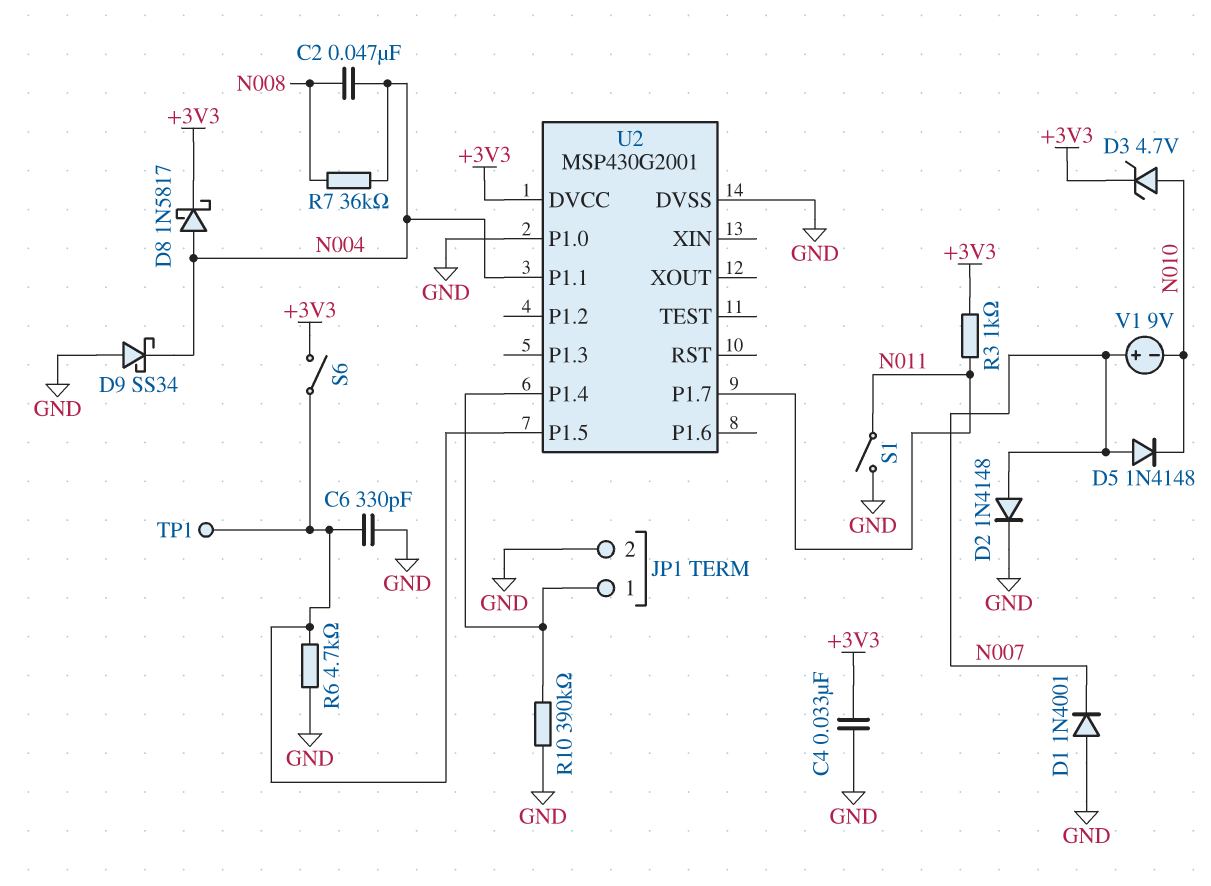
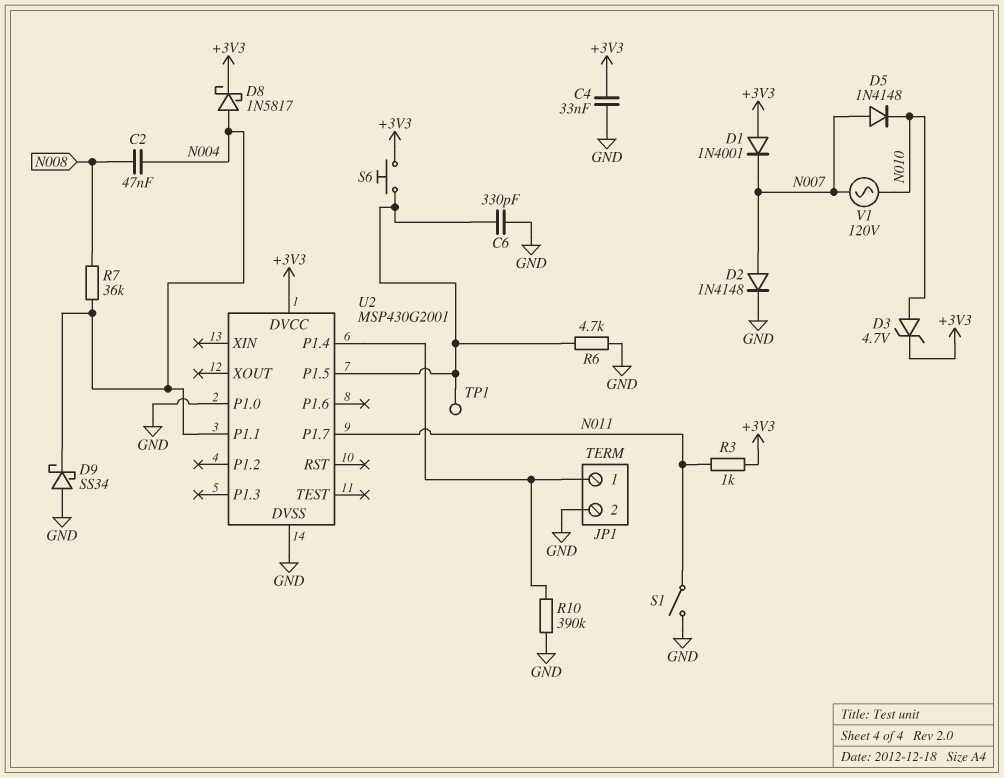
D1: diode 1N4001 (A GND, K N007) -> diode 1N4001 (A +3V3, K N007)
S6: switch (+3V3, U2/P1.5) -> button (+3V3, U2/P1.5)
V1: 9V (plus N007, minus N010) -> AC 120V (N007, N010)

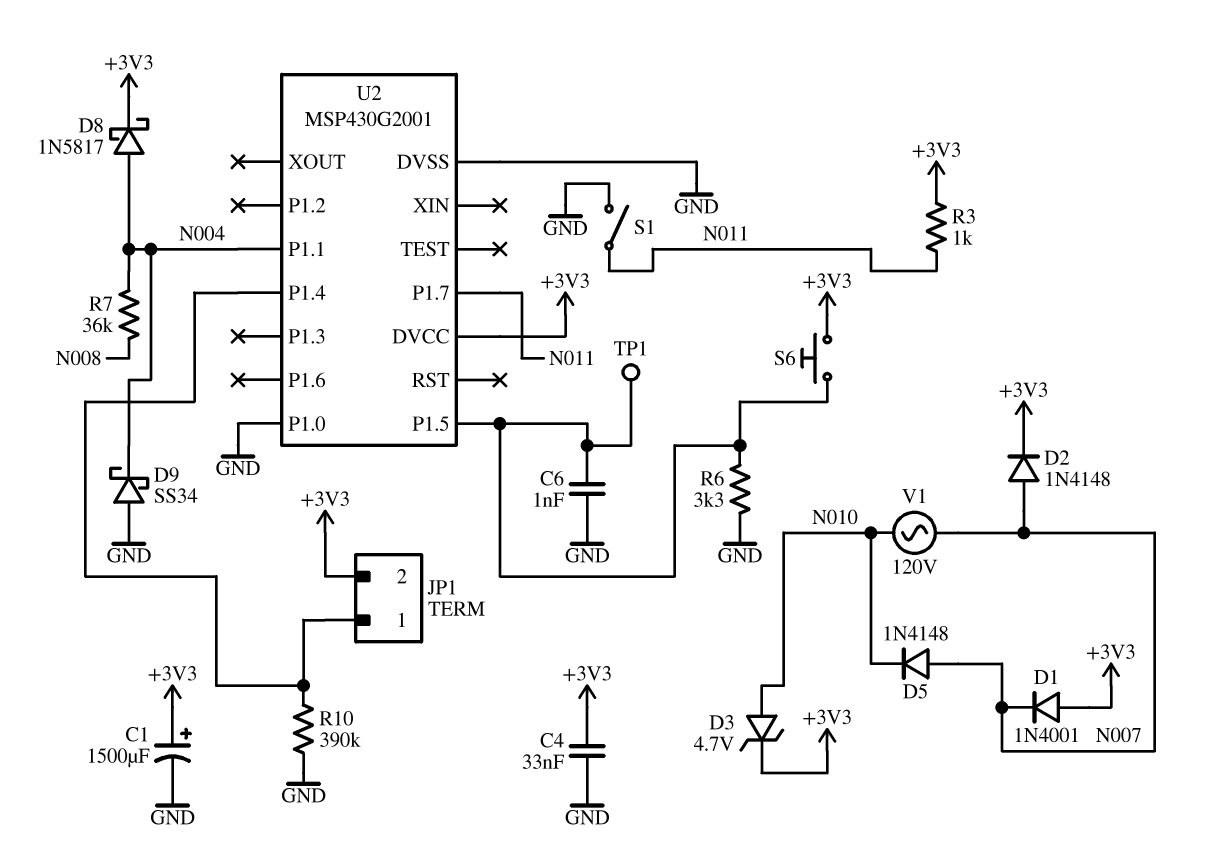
C1: none -> 1500uF (plus +3V3, minus GND)
C2: 47nF (N004, N008) -> none
C6: 330pF (GND, U2/P1.5) -> 1nF (GND, U2/P1.5)
D2: diode 1N4148 (A N007, K GND) -> diode 1N4148 (A N007, K +3V3)
JP1 pin 2: GND -> +3V3
R6: 4.7k (GND, U2/P1.5) -> 3.3k (GND, U2/P1.5)

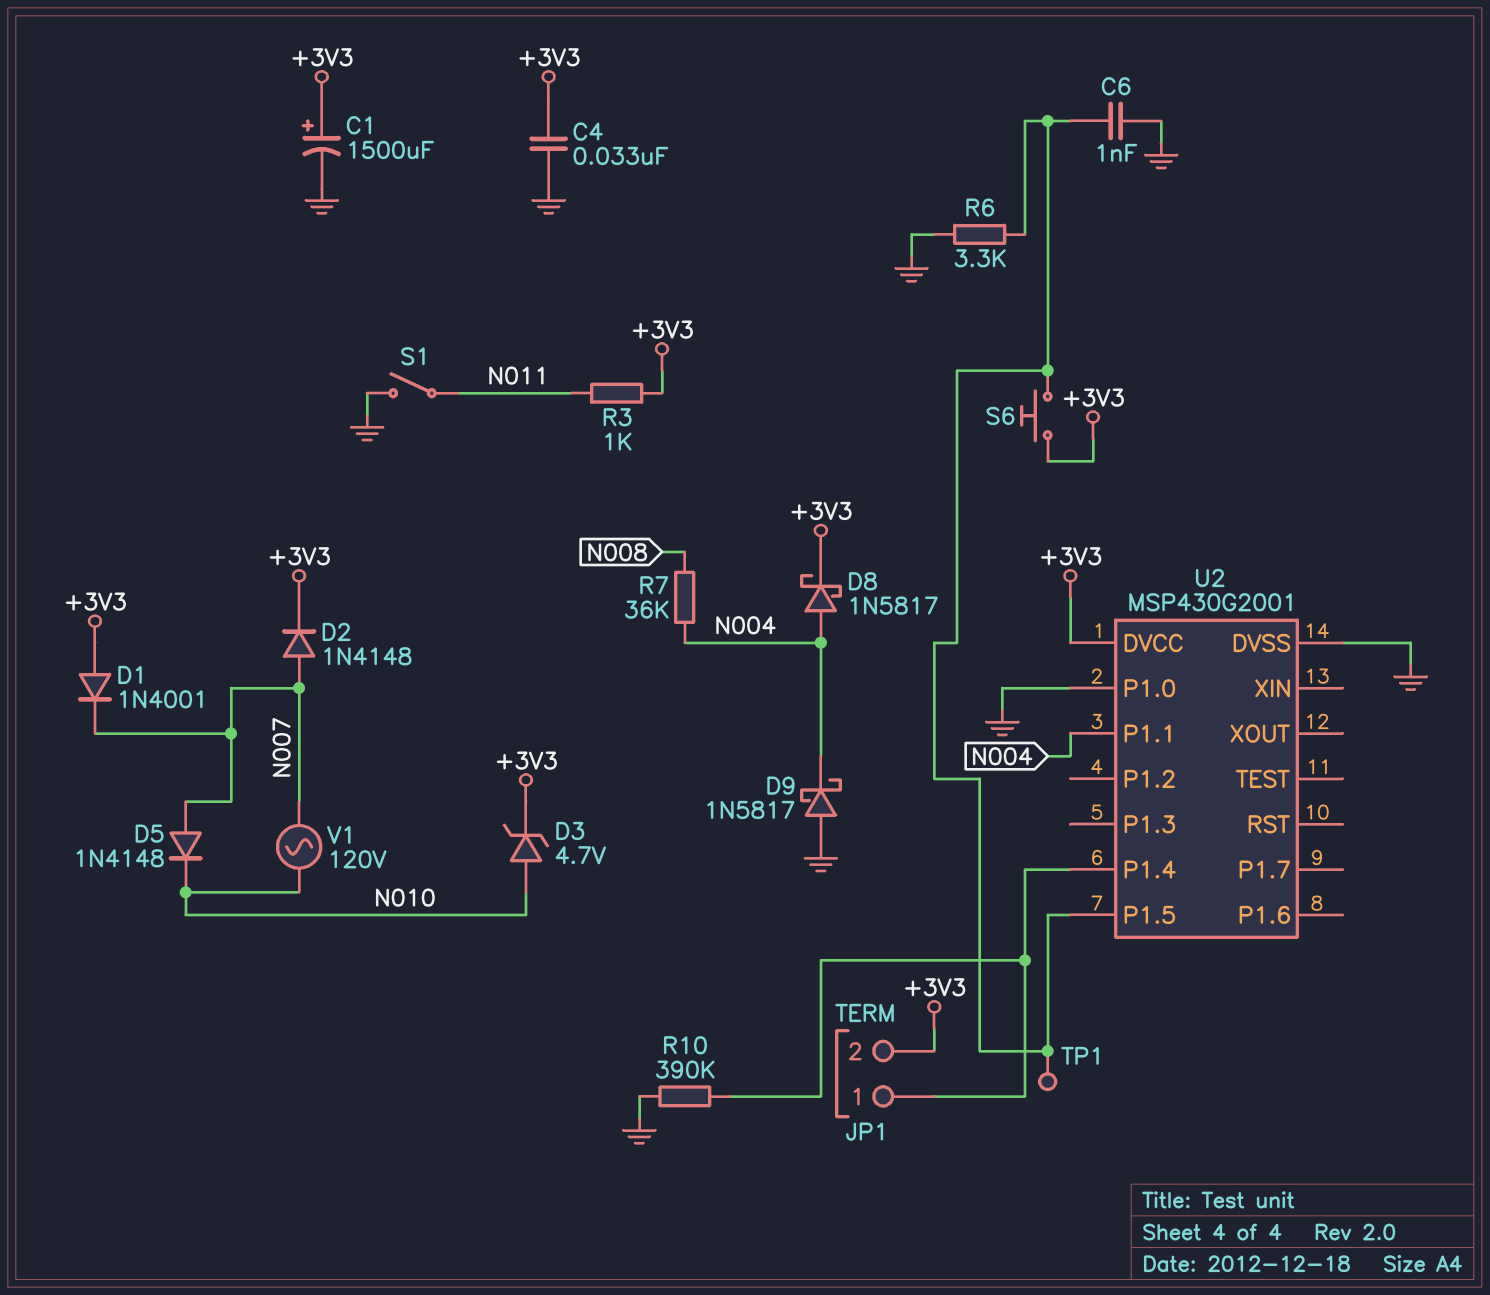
D9: schottky SS34 (A GND, K N004) -> schottky 1N5817 (A GND, K N004)
U2 pin P1.7: N011 -> none

